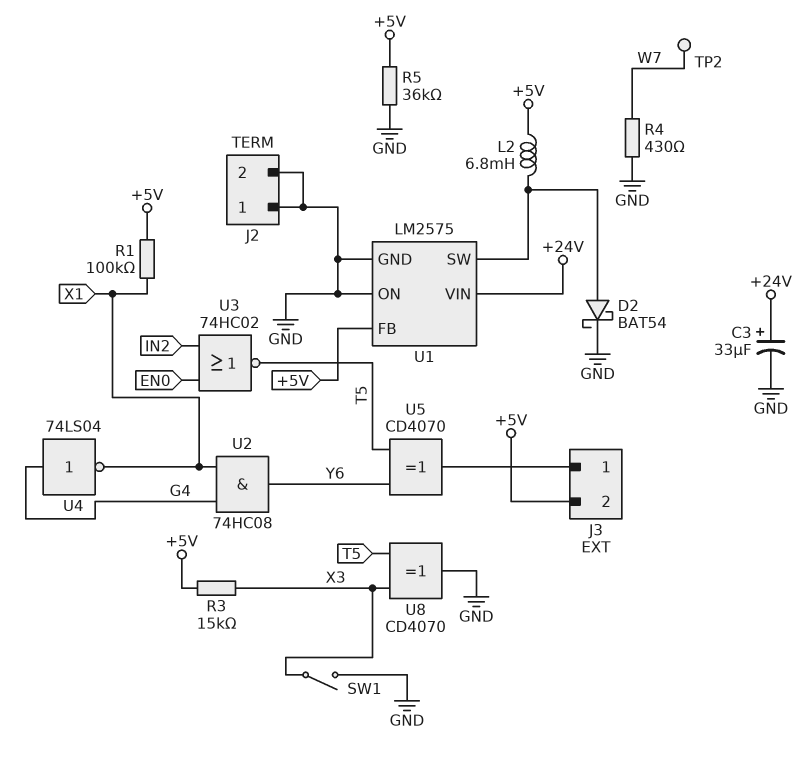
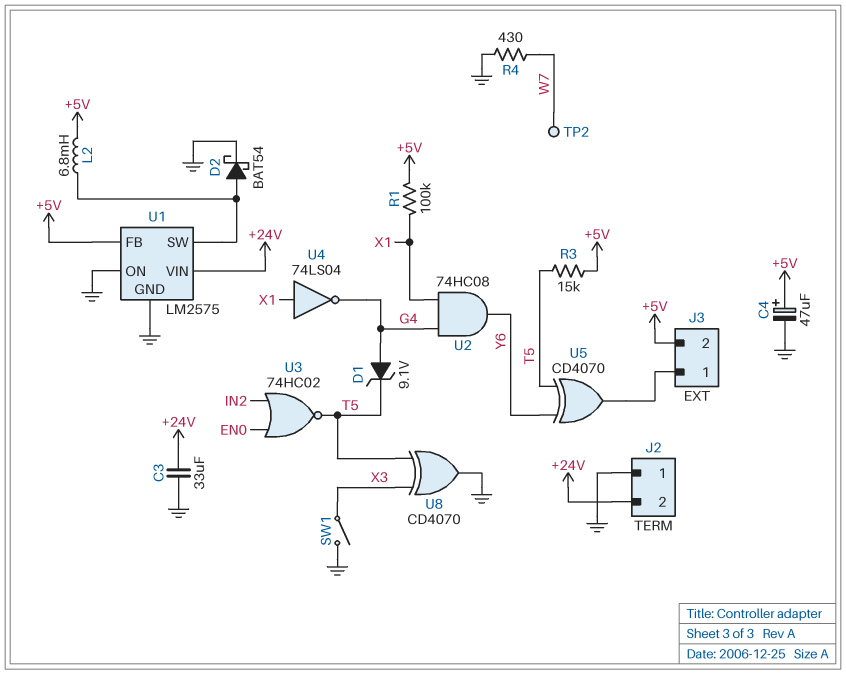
C3: 33uF (plus +24V, minus GND) -> 33uF (+24V, GND)
C4: none -> 47uF (plus +5V, minus GND)
D1: none -> zener 9.1V (A G4, K T5)
J2 pin 2: GND -> +24V
R3: 15k (+5V, X3) -> 15k (+5V, T5)
R5: 36k (+5V, GND) -> none
U4: NOT 74LS04 (in G4, out X1) -> NOT 74LS04 (in X1, out G4)

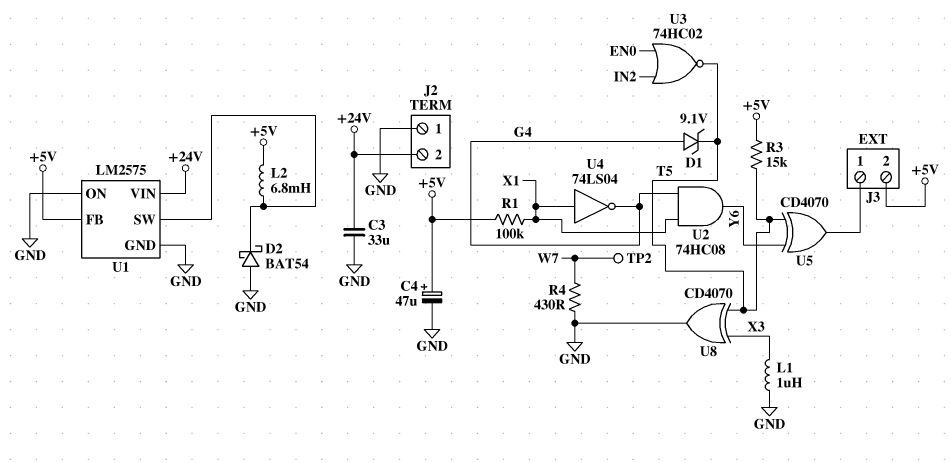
D2: schottky BAT54 (A U1/SW, K GND) -> schottky BAT54 (A GND, K U1/SW)
L1: none -> 1uH (GND, X3)
SW1: switch (GND, X3) -> none

